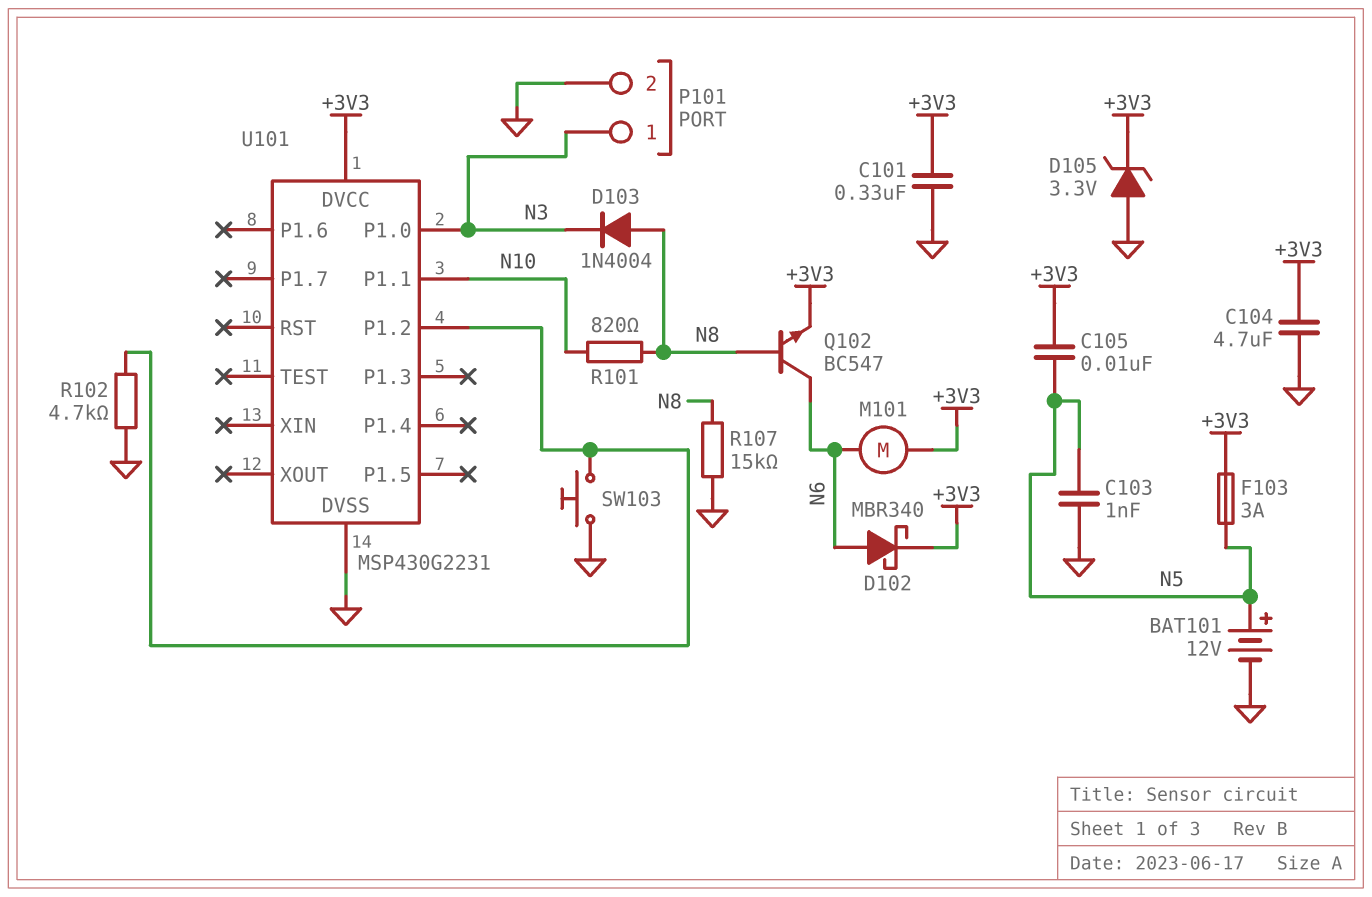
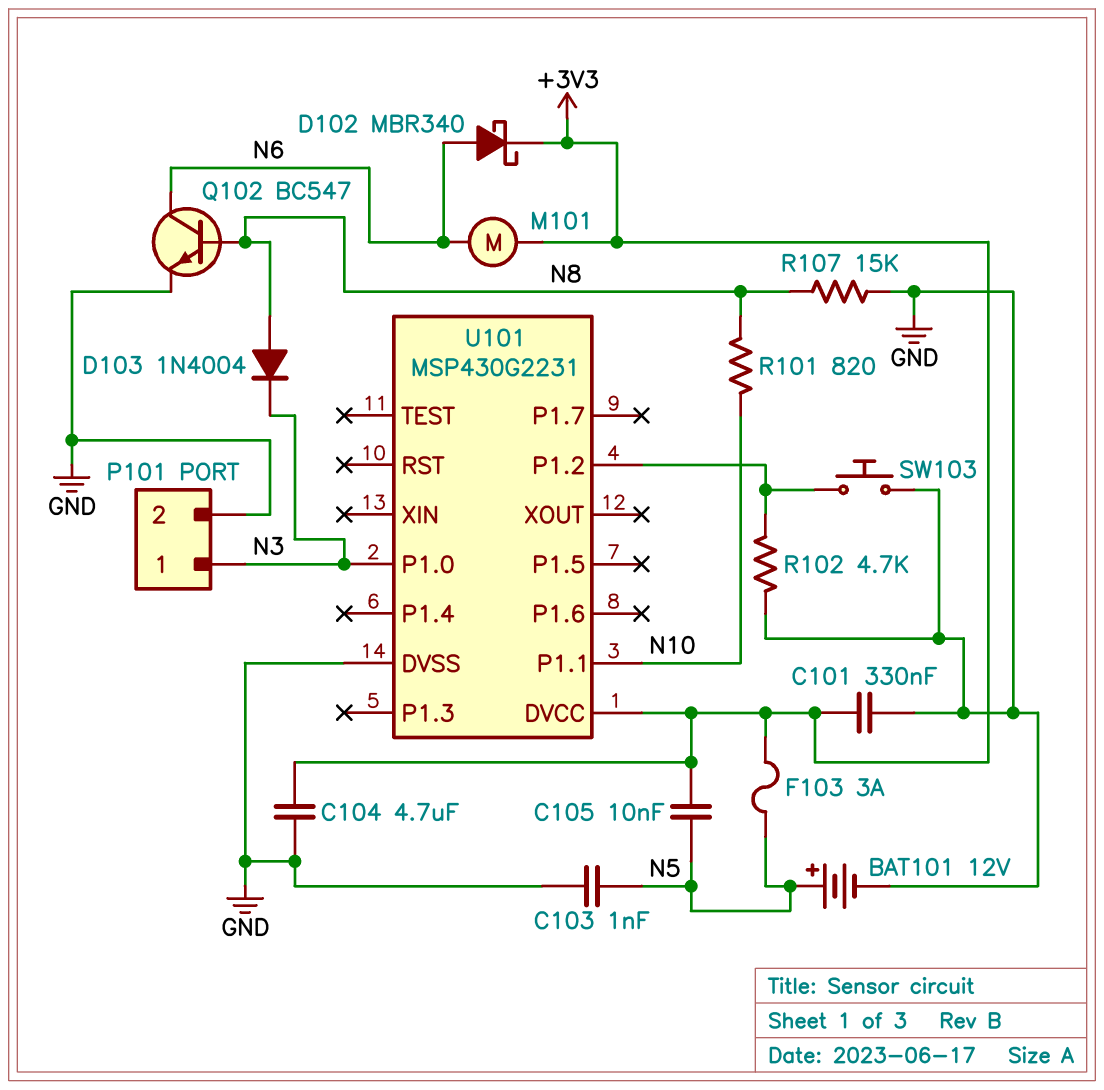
D105: zener 3.3V (A GND, K +3V3) -> none
Q102: NPN BC547 (B N8, C N6, E +3V3) -> NPN BC547 (B N8, C N6, E GND)

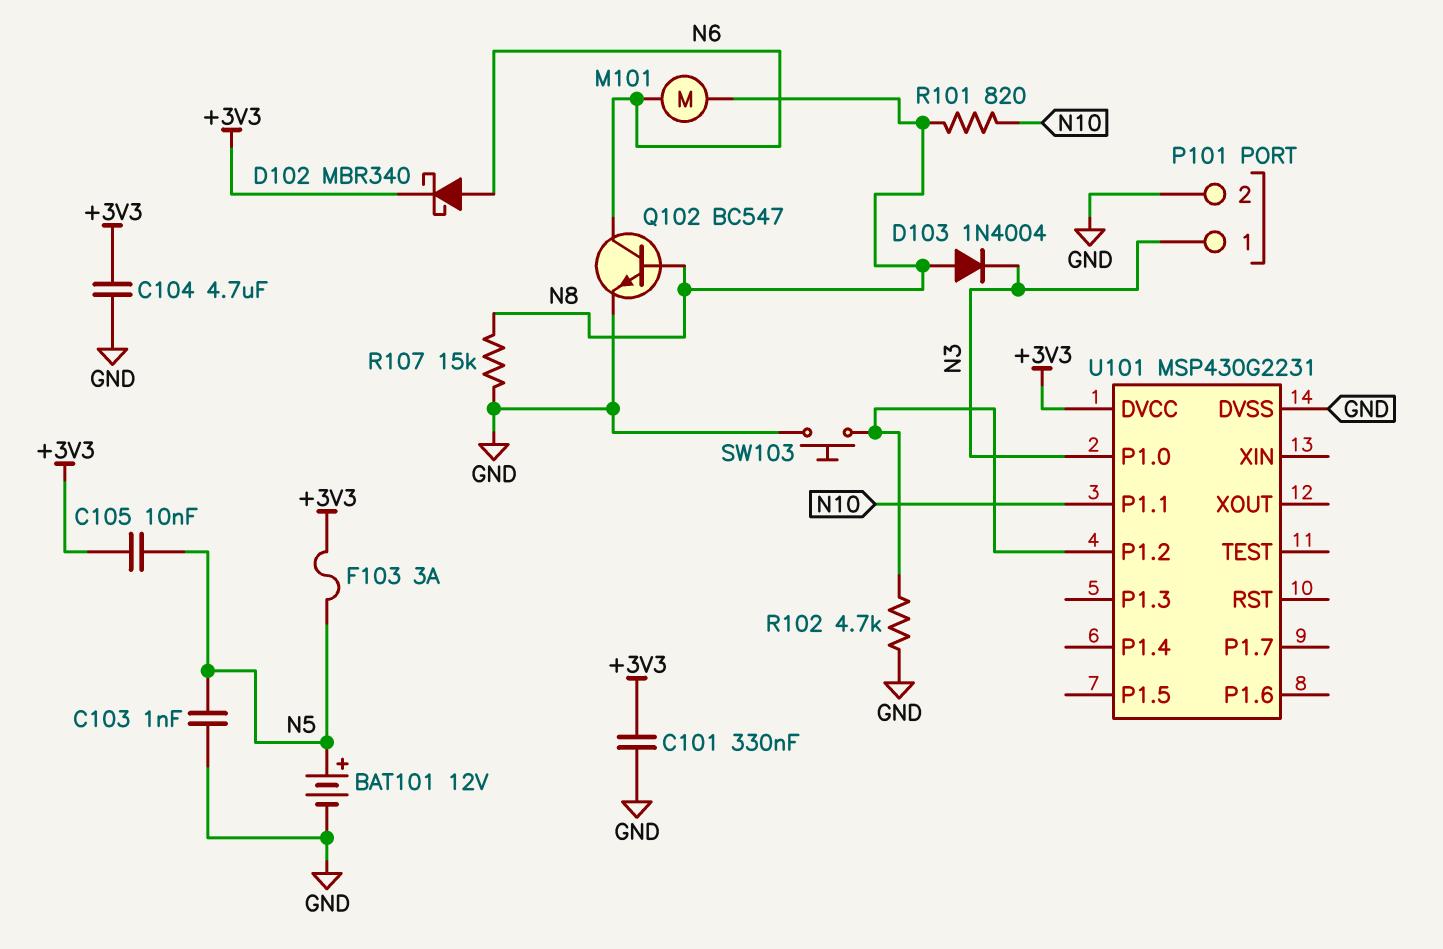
M101: motor (+3V3, N6) -> motor (N6, N8)

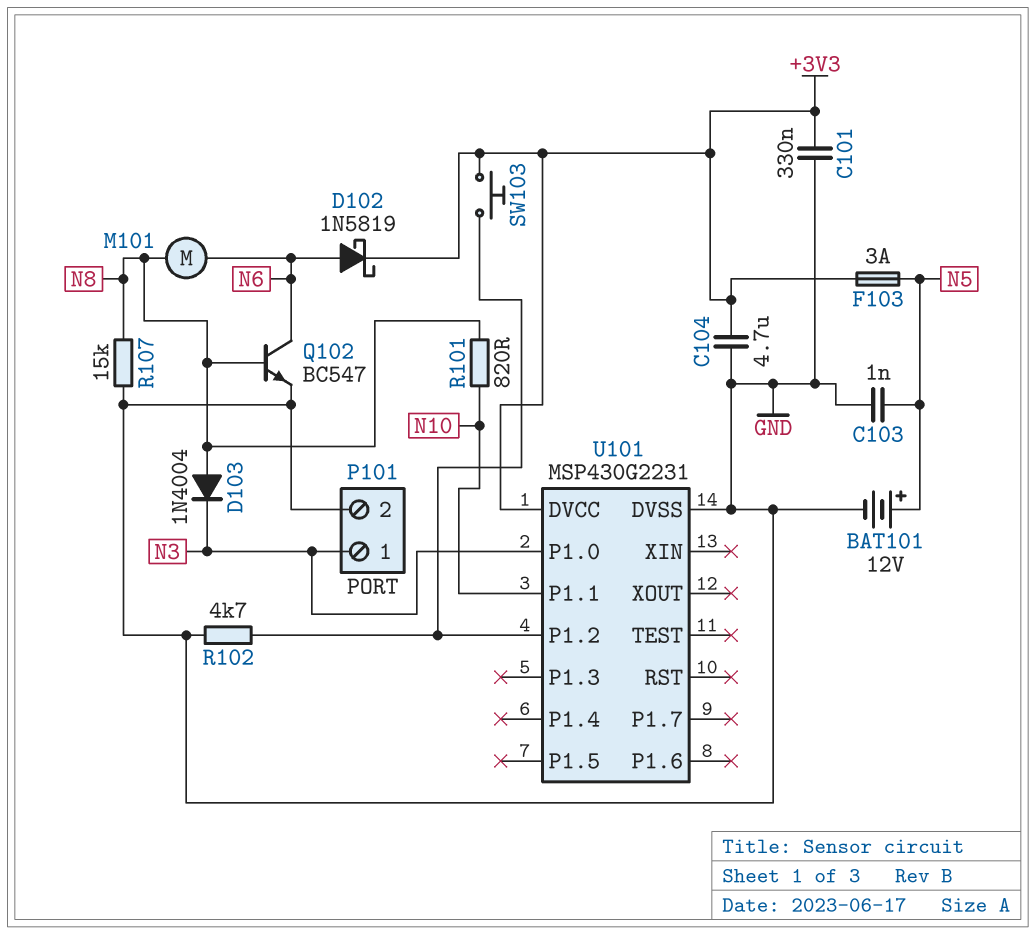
C105: 10nF (+3V3, N5) -> none
D102: schottky MBR340 (A N6, K +3V3) -> schottky 1N5819 (A N6, K +3V3)
SW103: button (GND, U101/P1.2) -> button (+3V3, U101/P1.2)

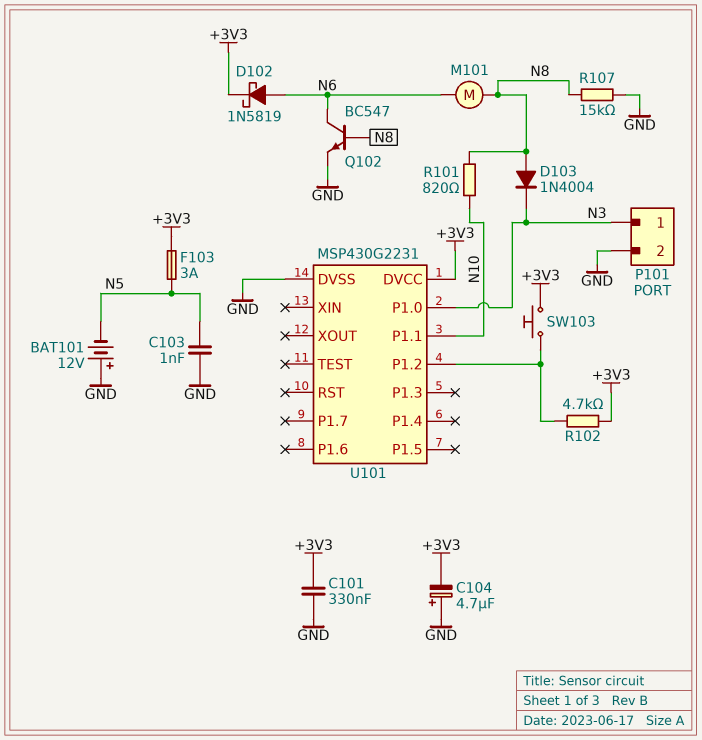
BAT101: 12V (plus N5, minus GND) -> 12V (plus GND, minus N5)
C104: 4.7uF (+3V3, GND) -> 4.7uF (plus GND, minus +3V3)
R102: 4.7k (GND, U101/P1.2) -> 4.7k (+3V3, U101/P1.2)

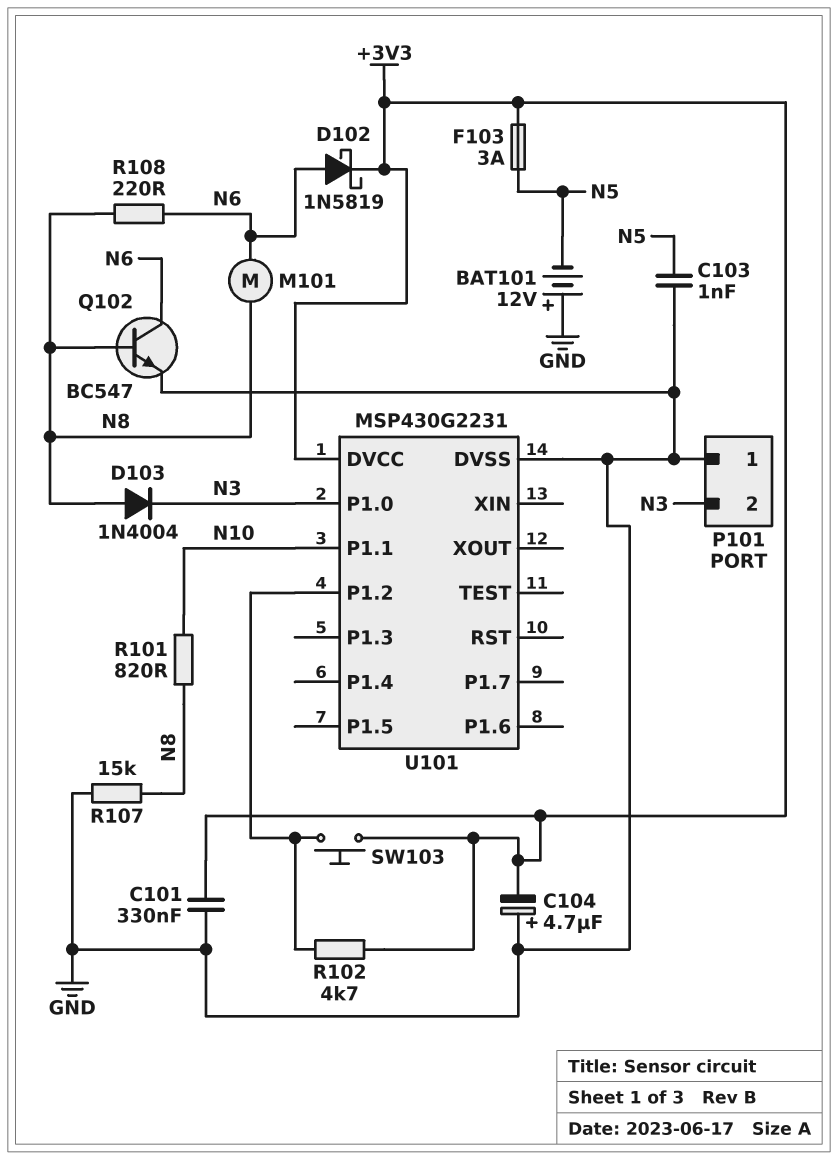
P101 pin 1: N3 -> GND
P101 pin 2: GND -> N3
R108: none -> 220 (N6, N8)

